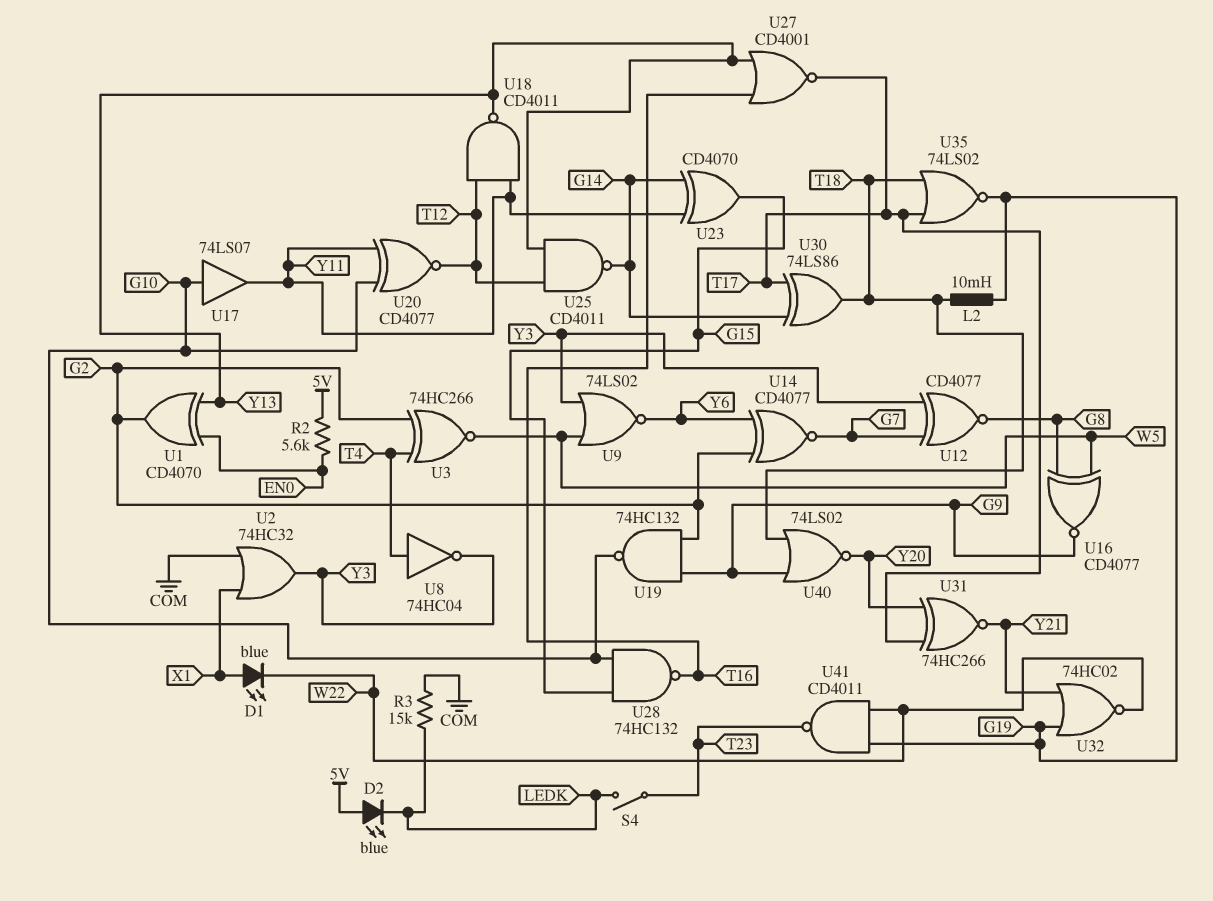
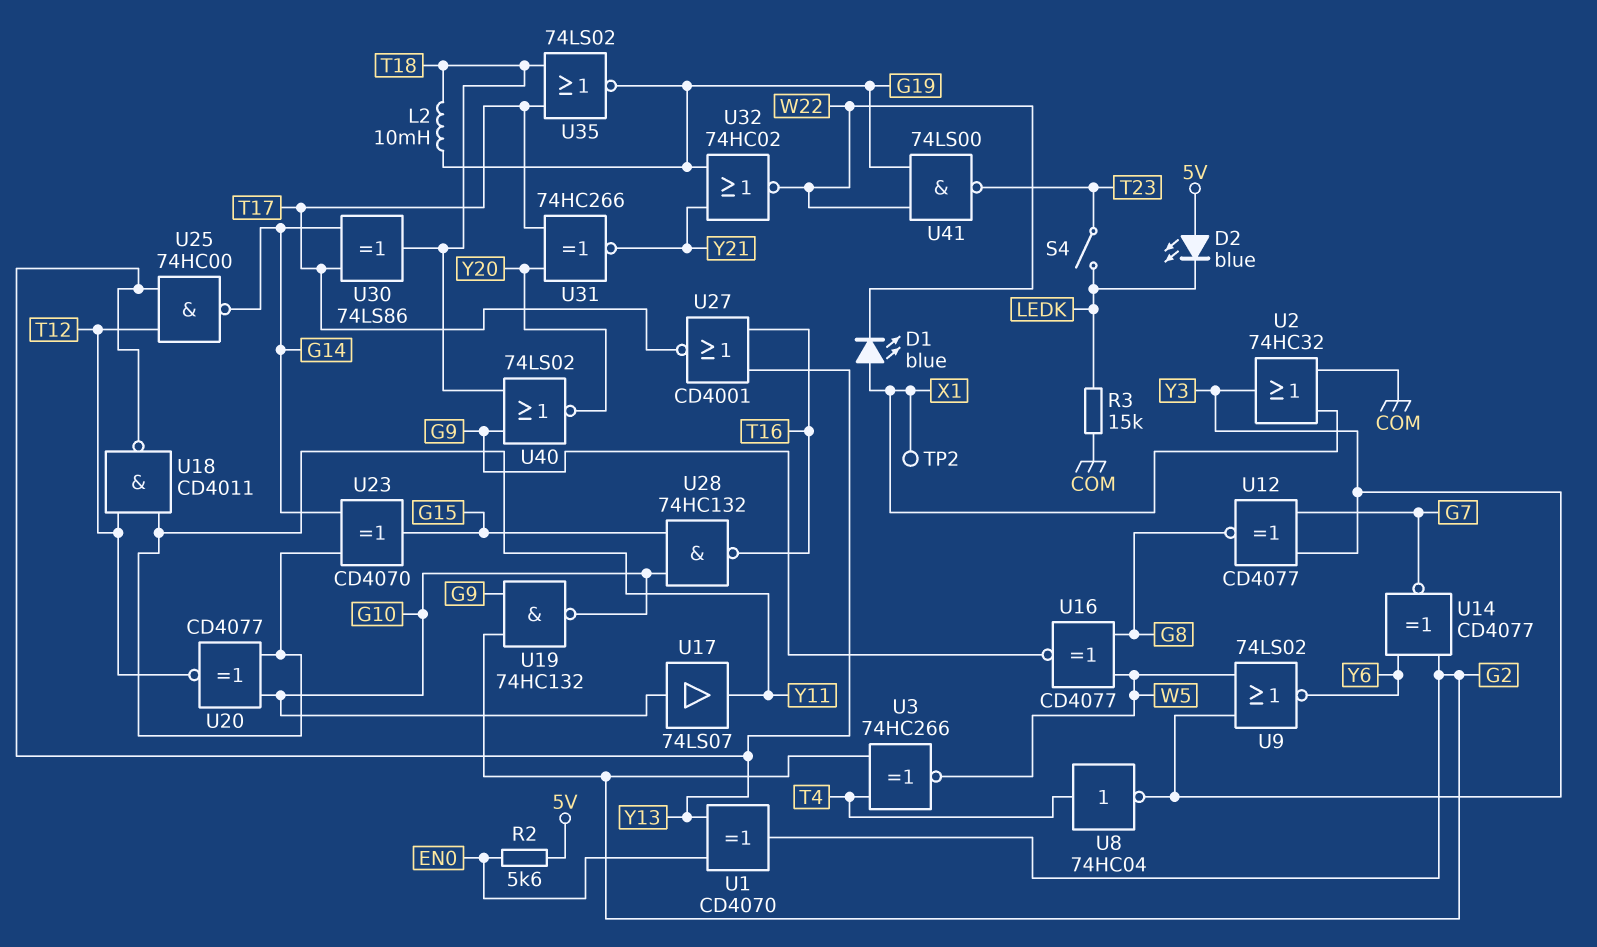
TP2: none -> test point (X1)
U25: NAND CD4011 (in T12, in Y13, out G14) -> NAND 74HC00 (in T12, in Y13, out G14)
U41: NAND CD4011 (in G19, in W22, out T23) -> NAND 74LS00 (in G19, in W22, out T23)

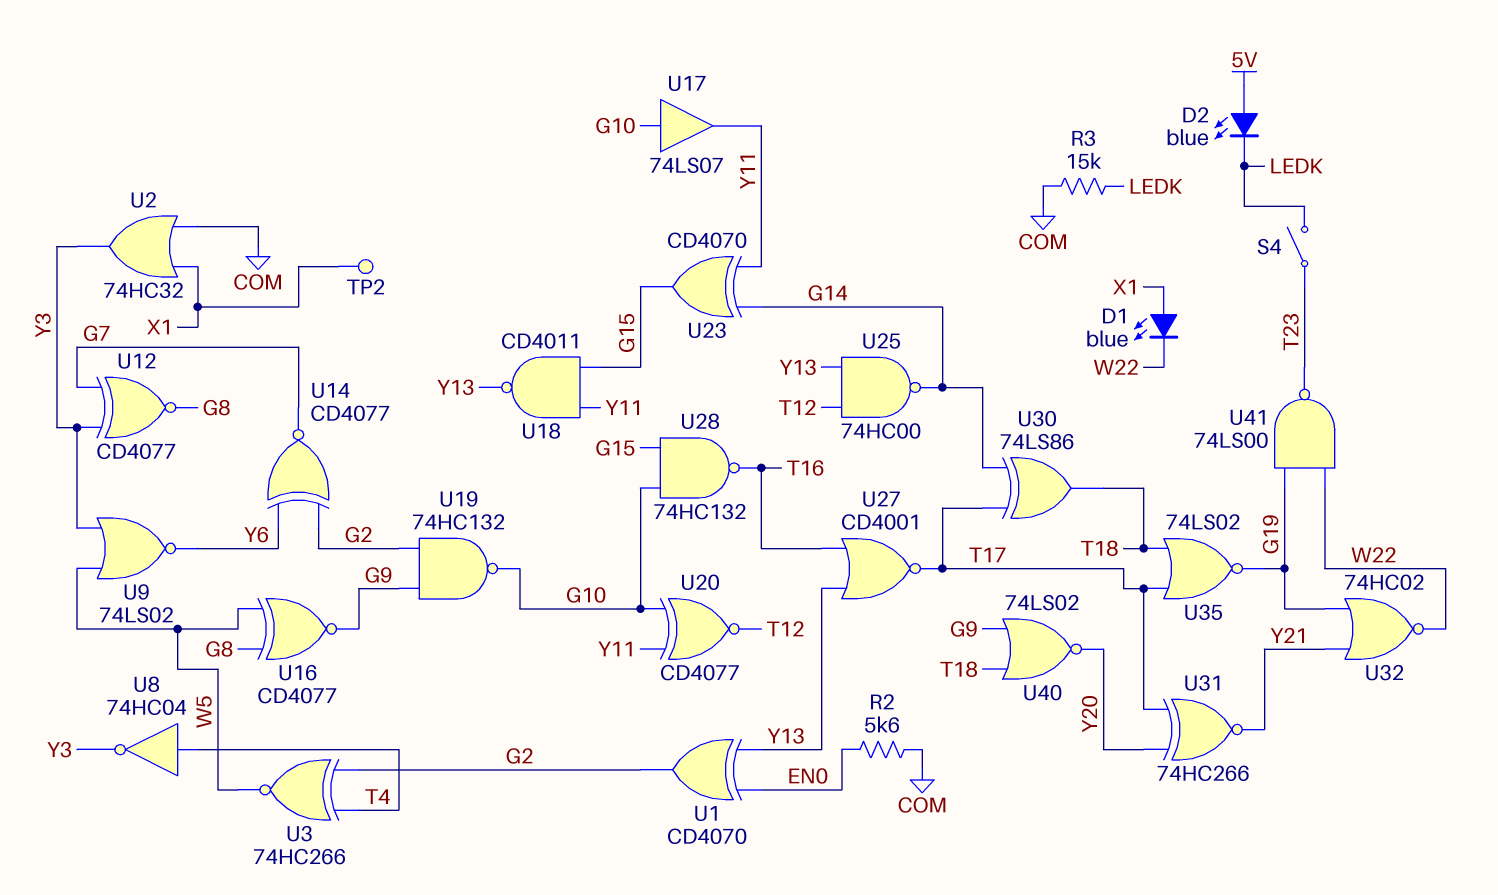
L2: 10mH (G19, T18) -> none
R2: 5.6k (5V, EN0) -> 5.6k (COM, EN0)
U18: NAND CD4011 (in T12, in Y11, out Y13) -> NAND CD4011 (in G15, in Y11, out Y13)

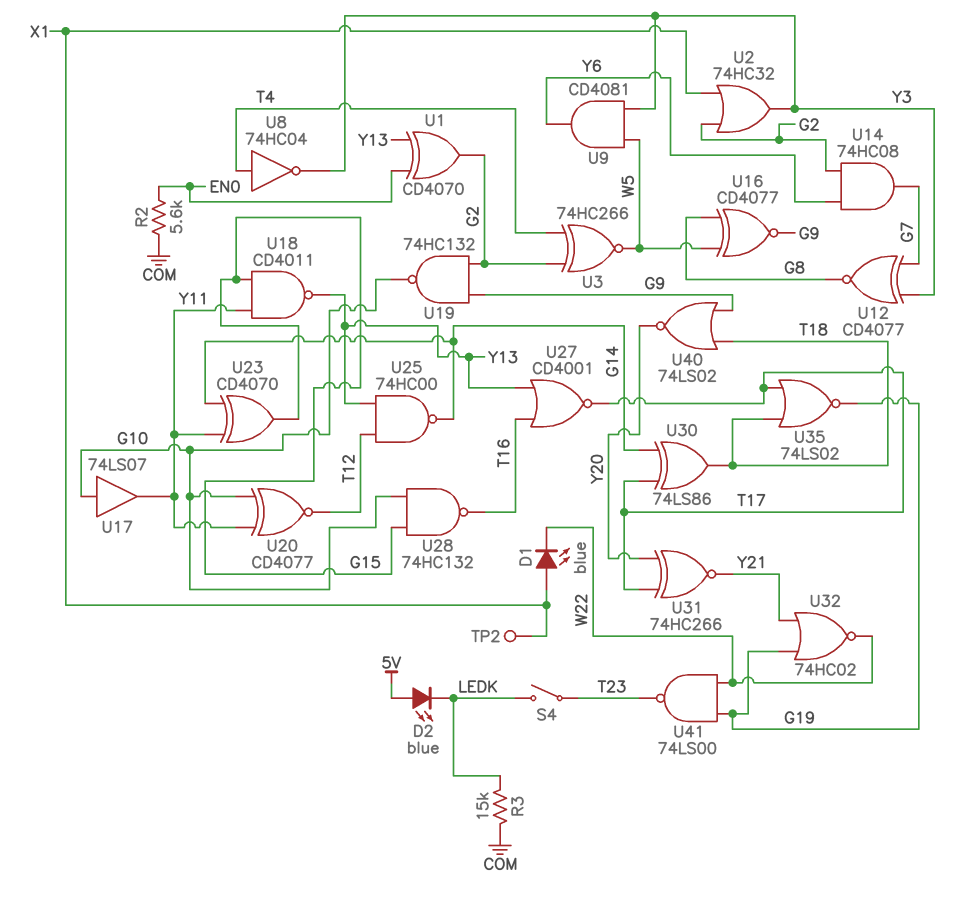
U2: OR 74HC32 (in COM, in X1, out Y3) -> OR 74HC32 (in G2, in X1, out Y3)
U9: NOR 74LS02 (in W5, in Y3, out Y6) -> AND CD4081 (in W5, in Y3, out Y6)
U14: XNOR CD4077 (in G2, in Y6, out G7) -> AND 74HC08 (in G2, in Y6, out G7)

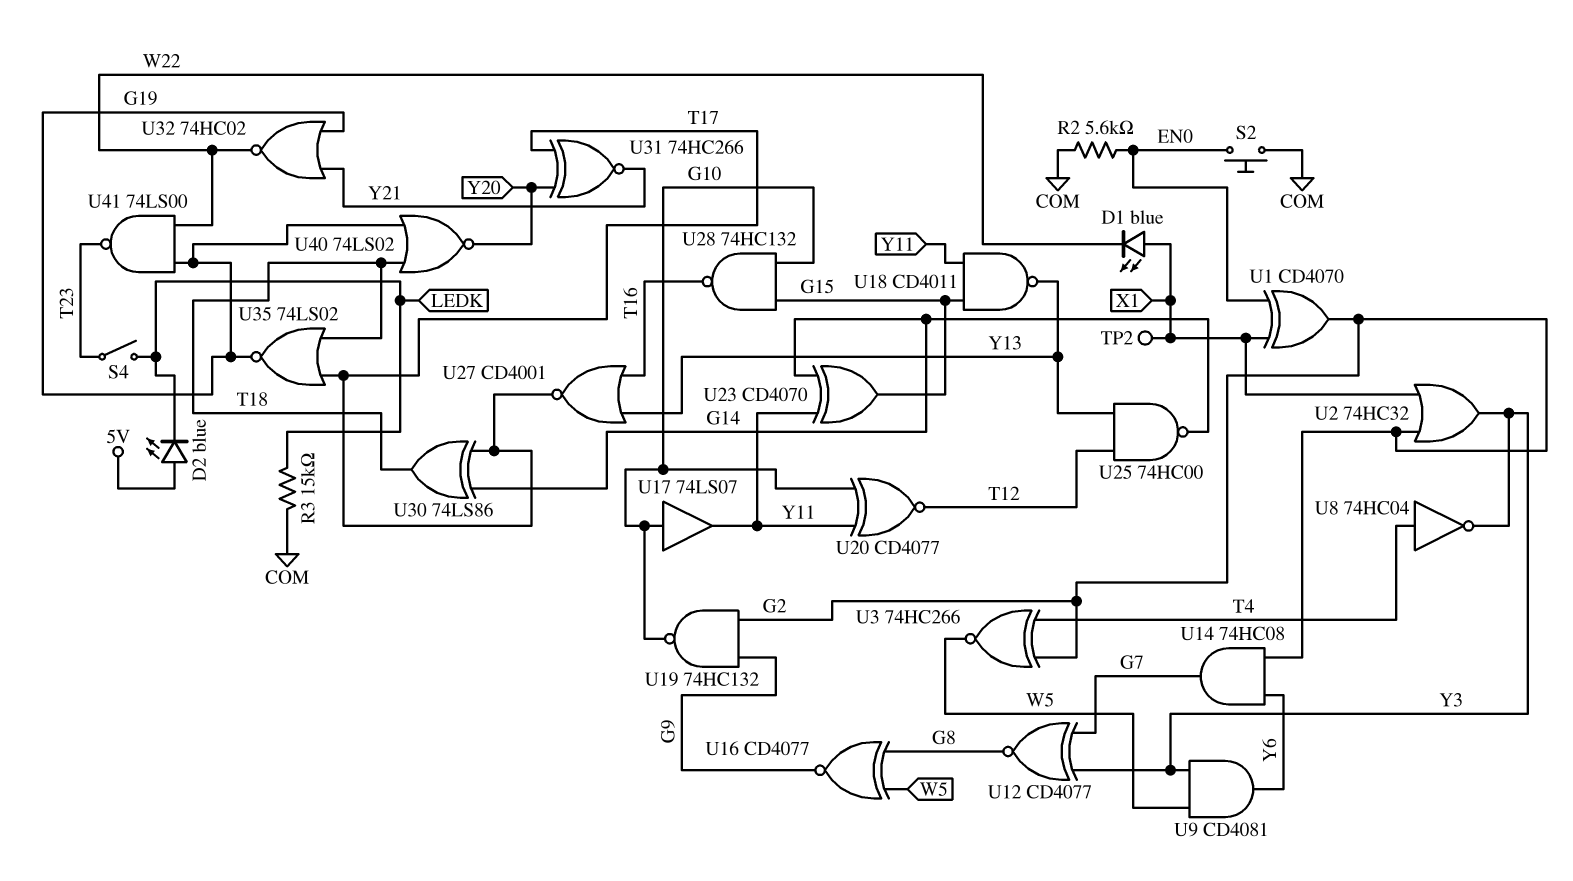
S2: none -> button (COM, EN0)
U1: XOR CD4070 (in EN0, in Y13, out G2) -> XOR CD4070 (in EN0, in X1, out G2)
U40: NOR 74LS02 (in G9, in T18, out Y20) -> NOR 74LS02 (in G19, in T18, out Y20)

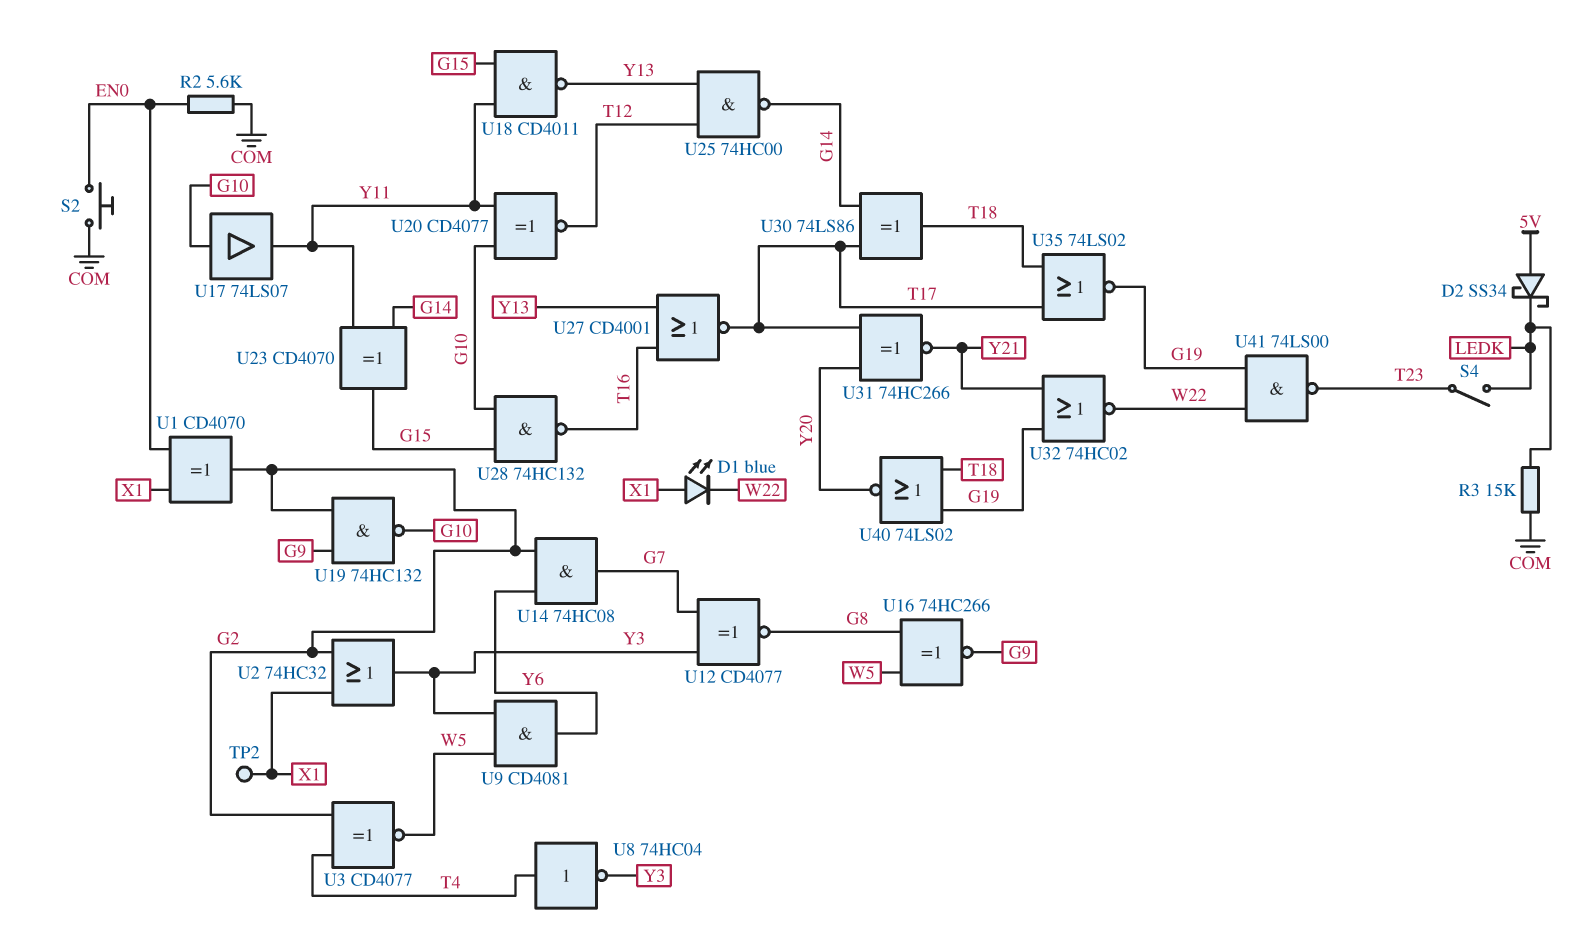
D2: LED blue (A 5V, K LEDK) -> schottky SS34 (A 5V, K LEDK)
U3: XNOR 74HC266 (in G2, in T4, out W5) -> XNOR CD4077 (in G2, in T4, out W5)
U16: XNOR CD4077 (in G8, in W5, out G9) -> XNOR 74HC266 (in G8, in W5, out G9)

